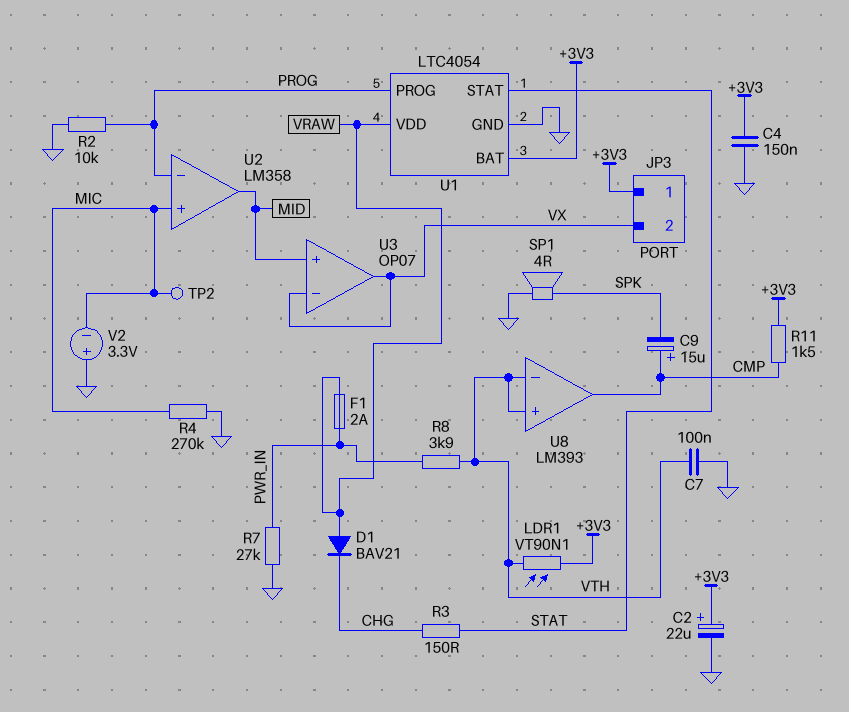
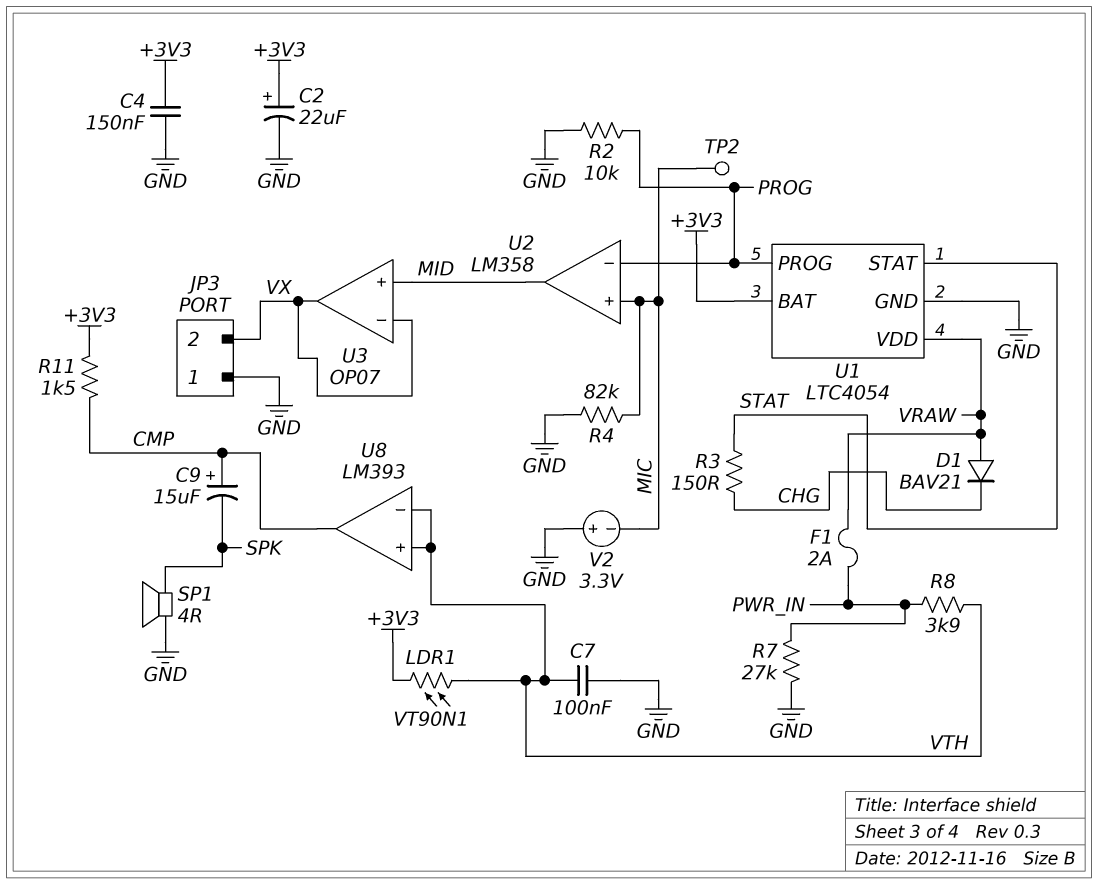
JP3 pin 1: +3V3 -> GND
R4: 270k (GND, MIC) -> 82k (GND, MIC)

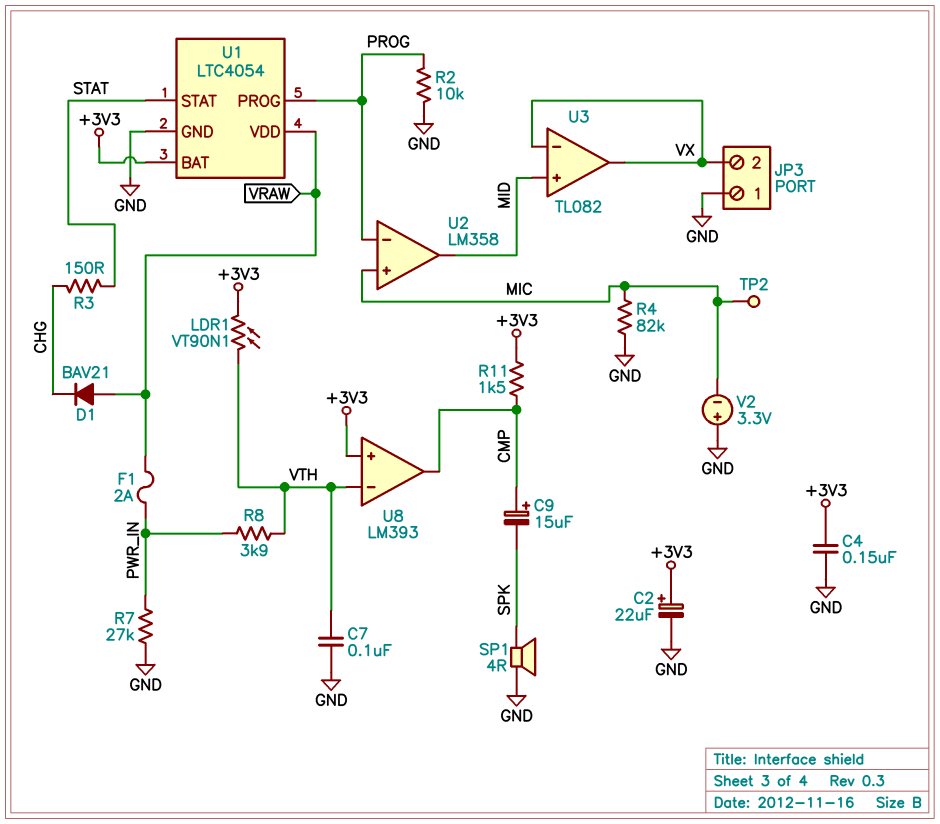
U3: OP07 -> TL082
U8 pin in+: VTH -> +3V3

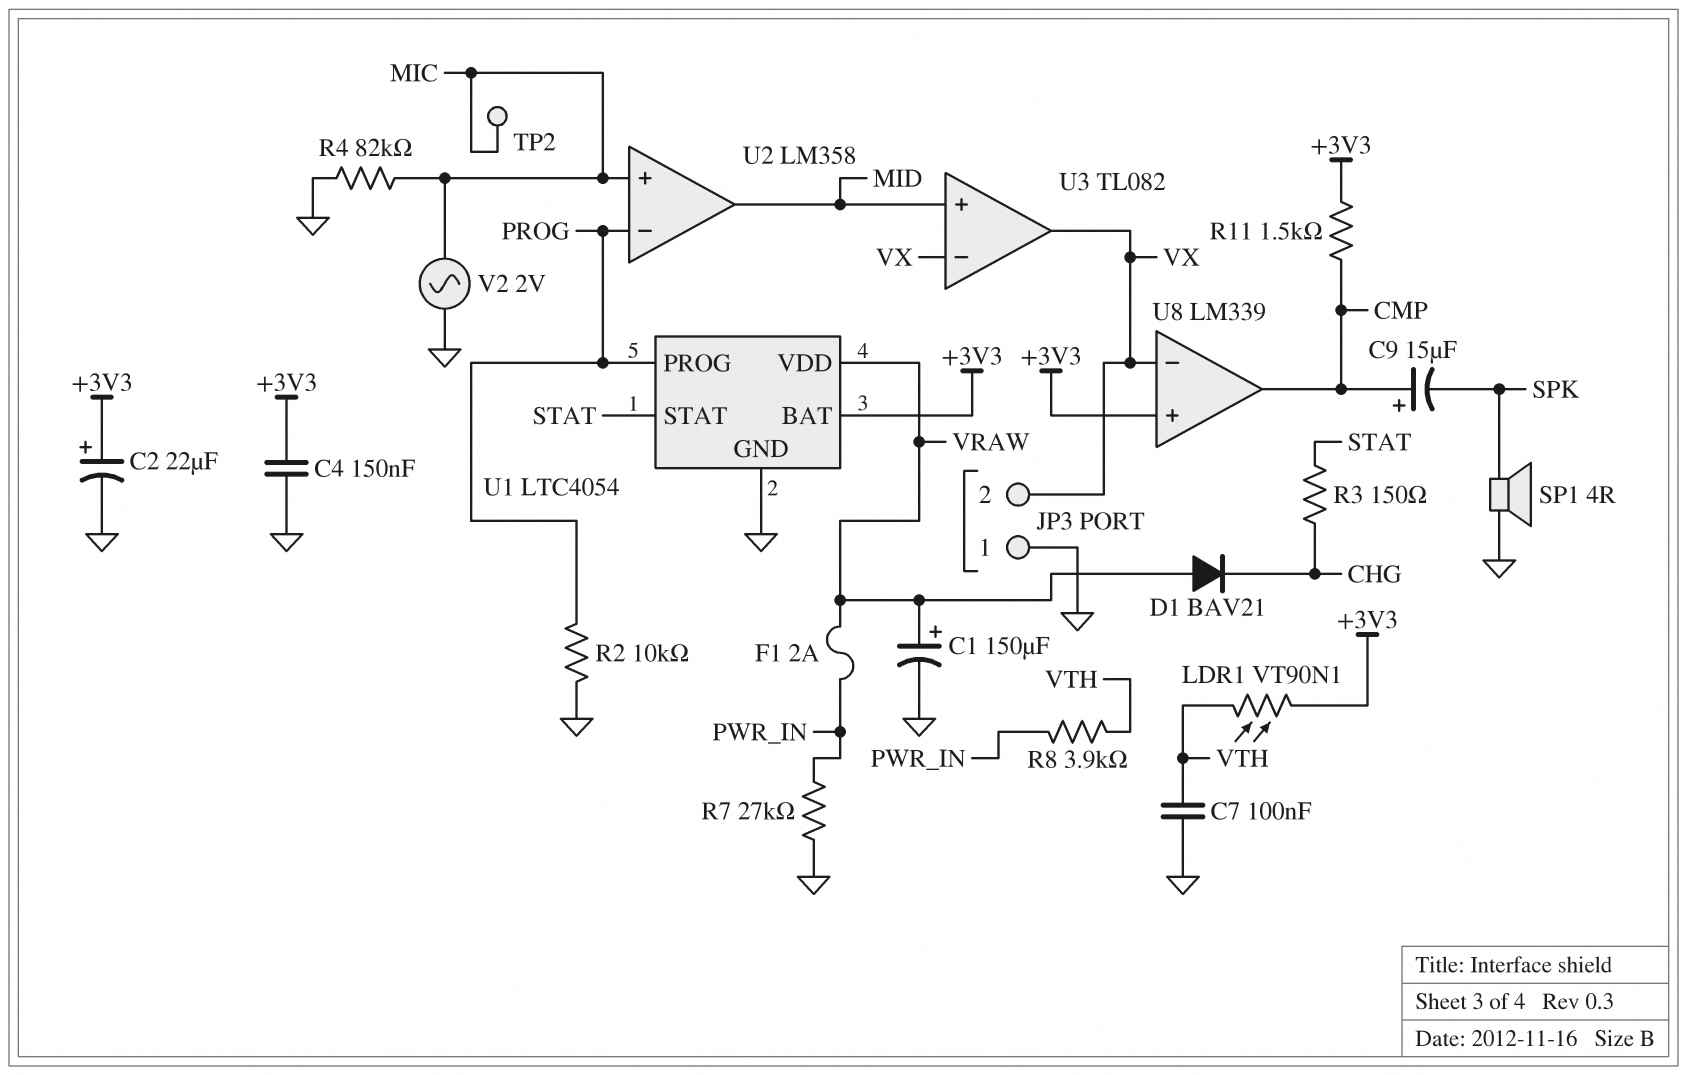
C1: none -> 150uF (plus VRAW, minus GND)
U8: LM393 -> LM339
U8 pin in-: VTH -> VX
V2: 3.3V (plus GND, minus MIC) -> AC 2V (GND, MIC)

